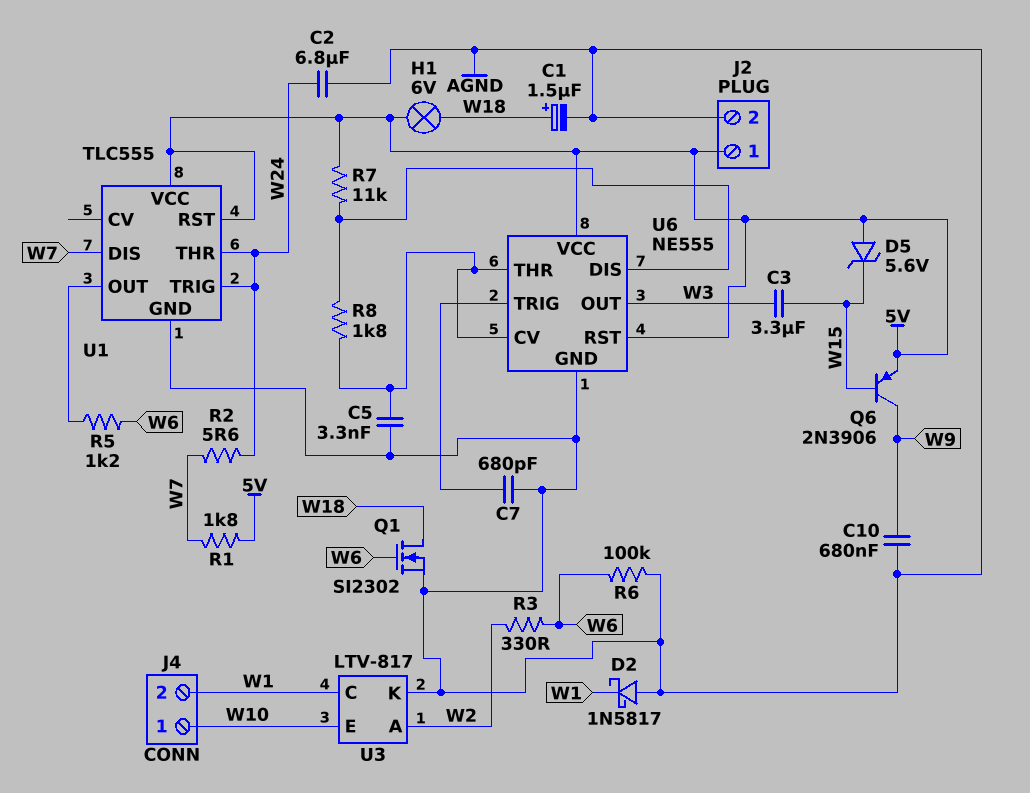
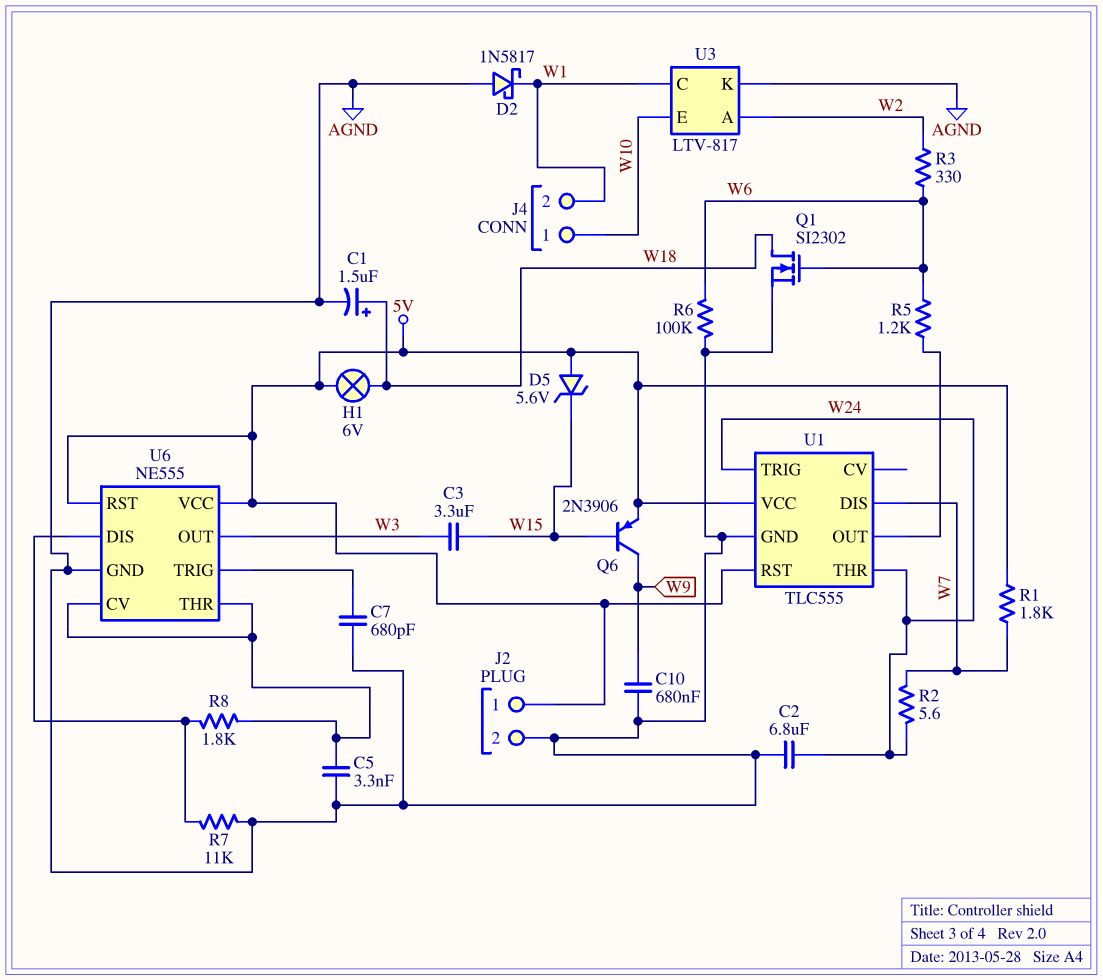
R7: 11k (5V, U6/DIS) -> 11k (AGND, U6/DIS)

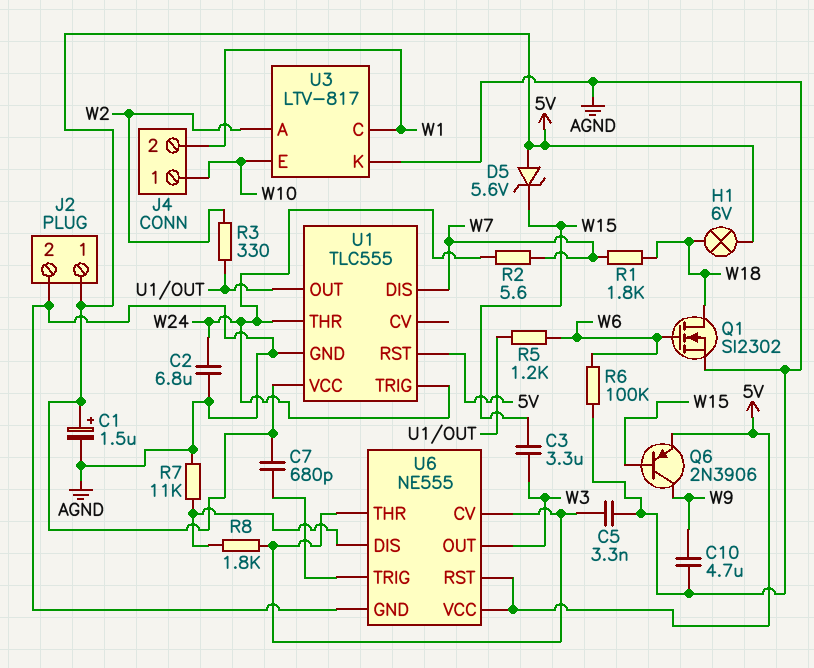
C1: 1.5uF (plus W18, minus AGND) -> 1.5uF (plus 5V, minus AGND)
C7: 680pF (AGND, U6/TRIG) -> 680pF (5V, U6/TRIG)
C10: 680nF (AGND, W9) -> 4.7uF (AGND, W9)
D2: schottky 1N5817 (A AGND, K W1) -> none
R1: 1.8k (5V, W7) -> 1.8k (W7, W18)
R3: 330 (W2, W6) -> 330 (U1/OUT, W2)

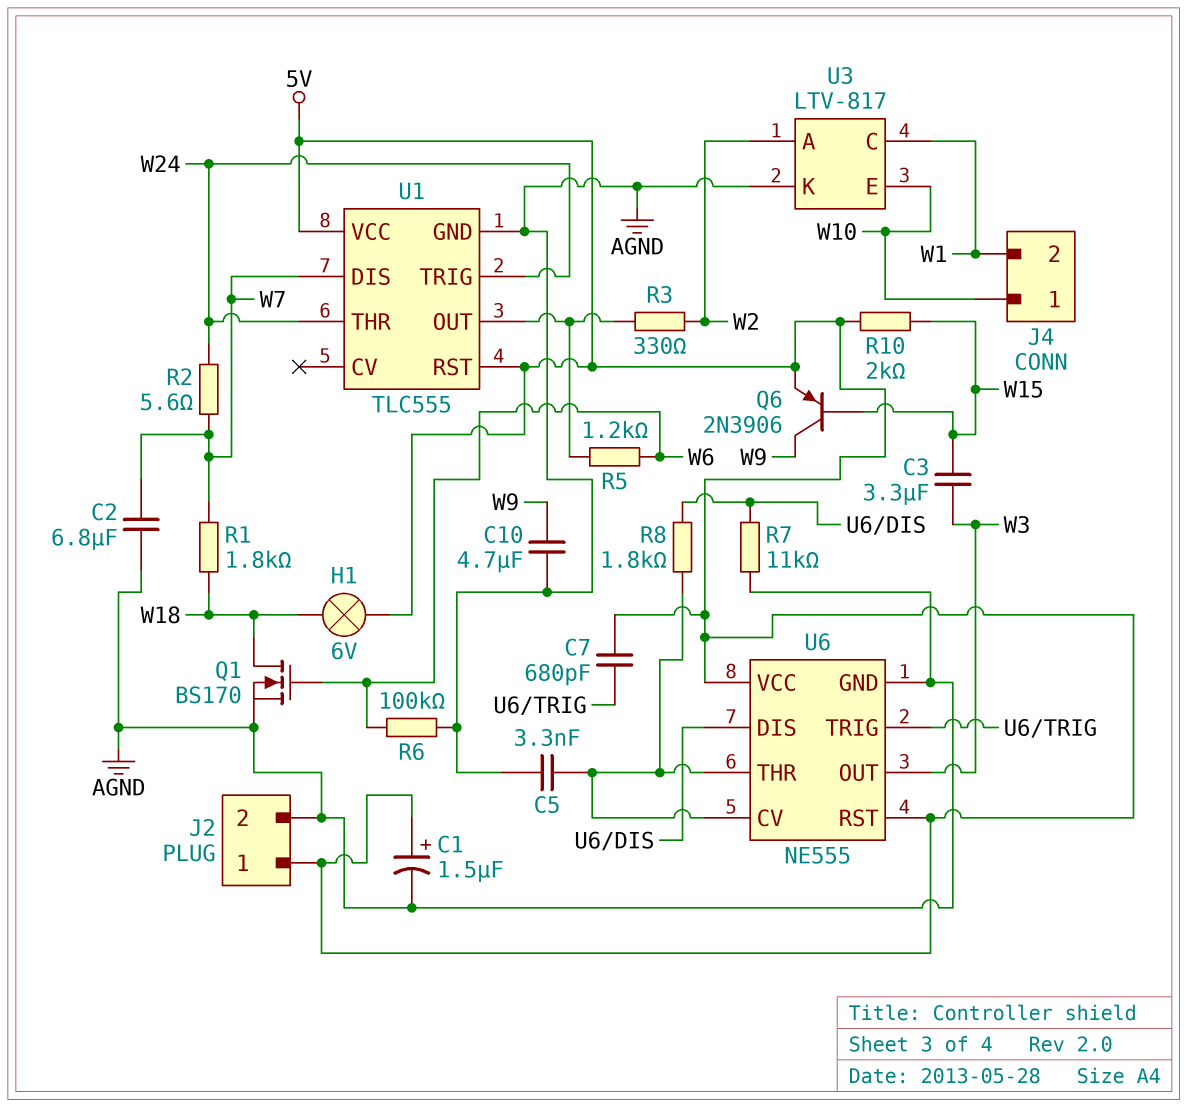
C2: 6.8uF (AGND, W24) -> 6.8uF (AGND, W7)
D5: zener 5.6V (A 5V, K W15) -> none
Q1: NMOS SI2302 (G W6, D W18, S AGND) -> NMOS BS170 (G W6, D W18, S AGND)
R10: none -> 2k (5V, W15)

